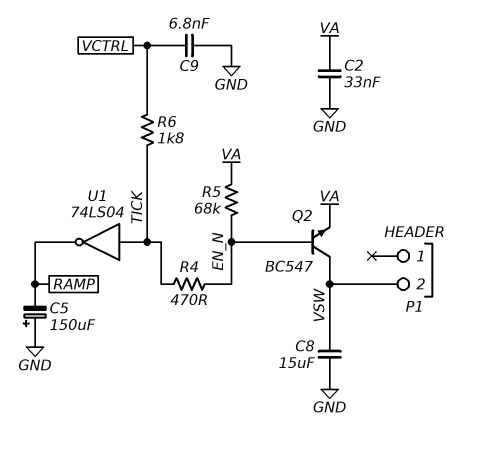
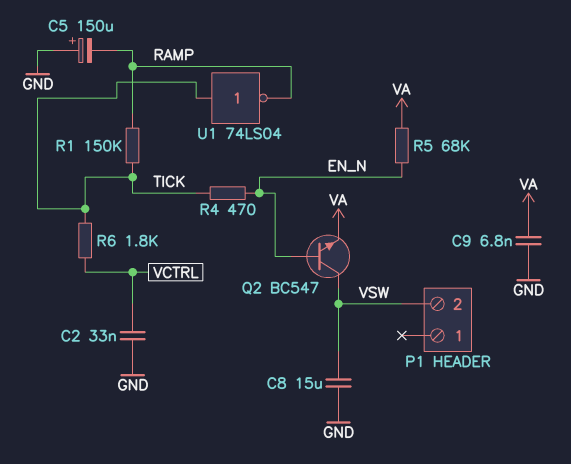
C2: 33nF (GND, VA) -> 33nF (GND, VCTRL)
C9: 6.8nF (GND, VCTRL) -> 6.8nF (GND, VA)
R1: none -> 150k (RAMP, TICK)

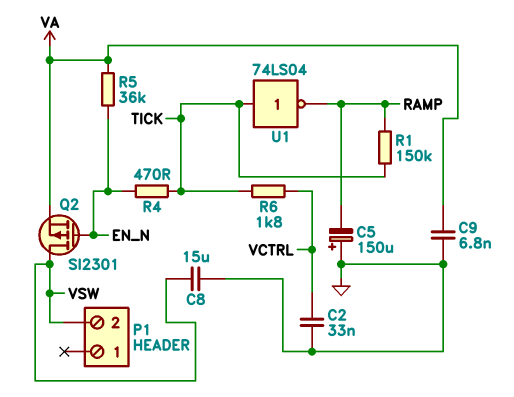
Q2: NPN BC547 (B EN_N, C VSW, E VA) -> PMOS SI2301 (G EN_N, D VSW, S VA)
R5: 68k (EN_N, VA) -> 36k (EN_N, VA)

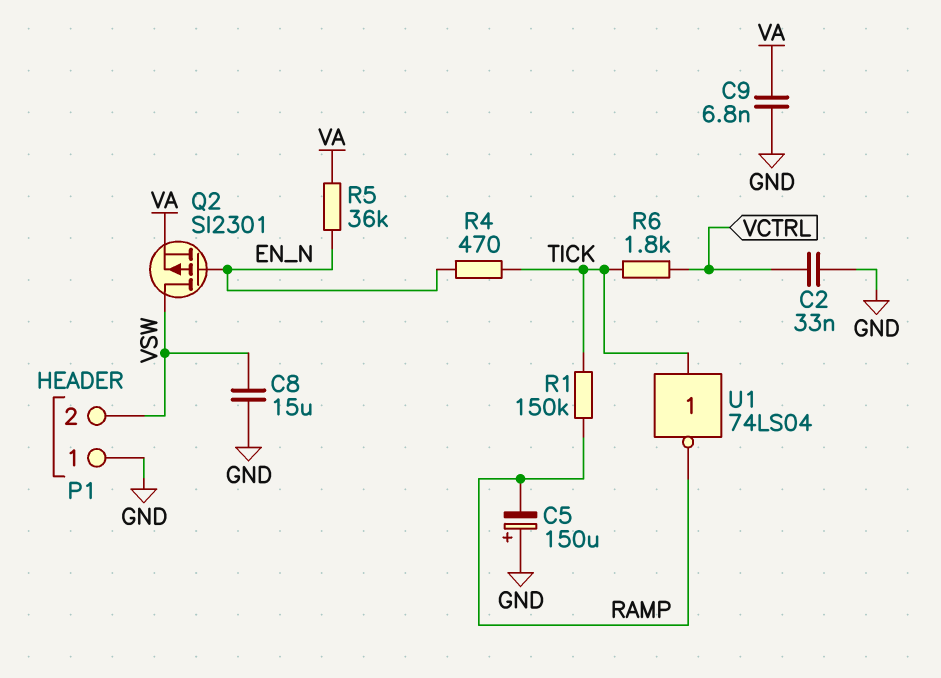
P1 pin 1: none -> GND

